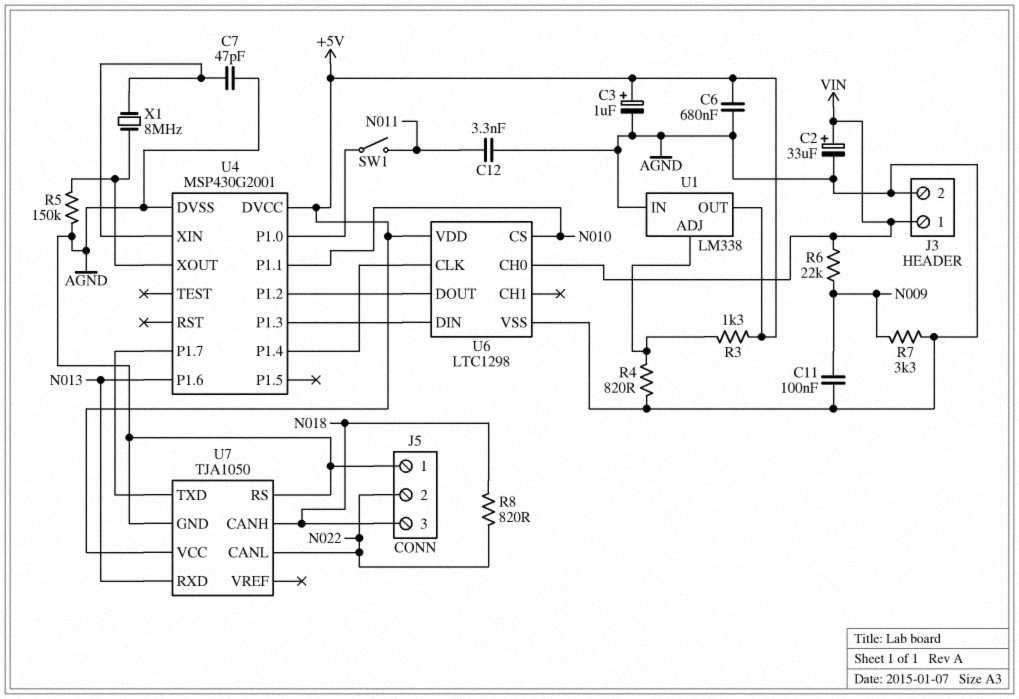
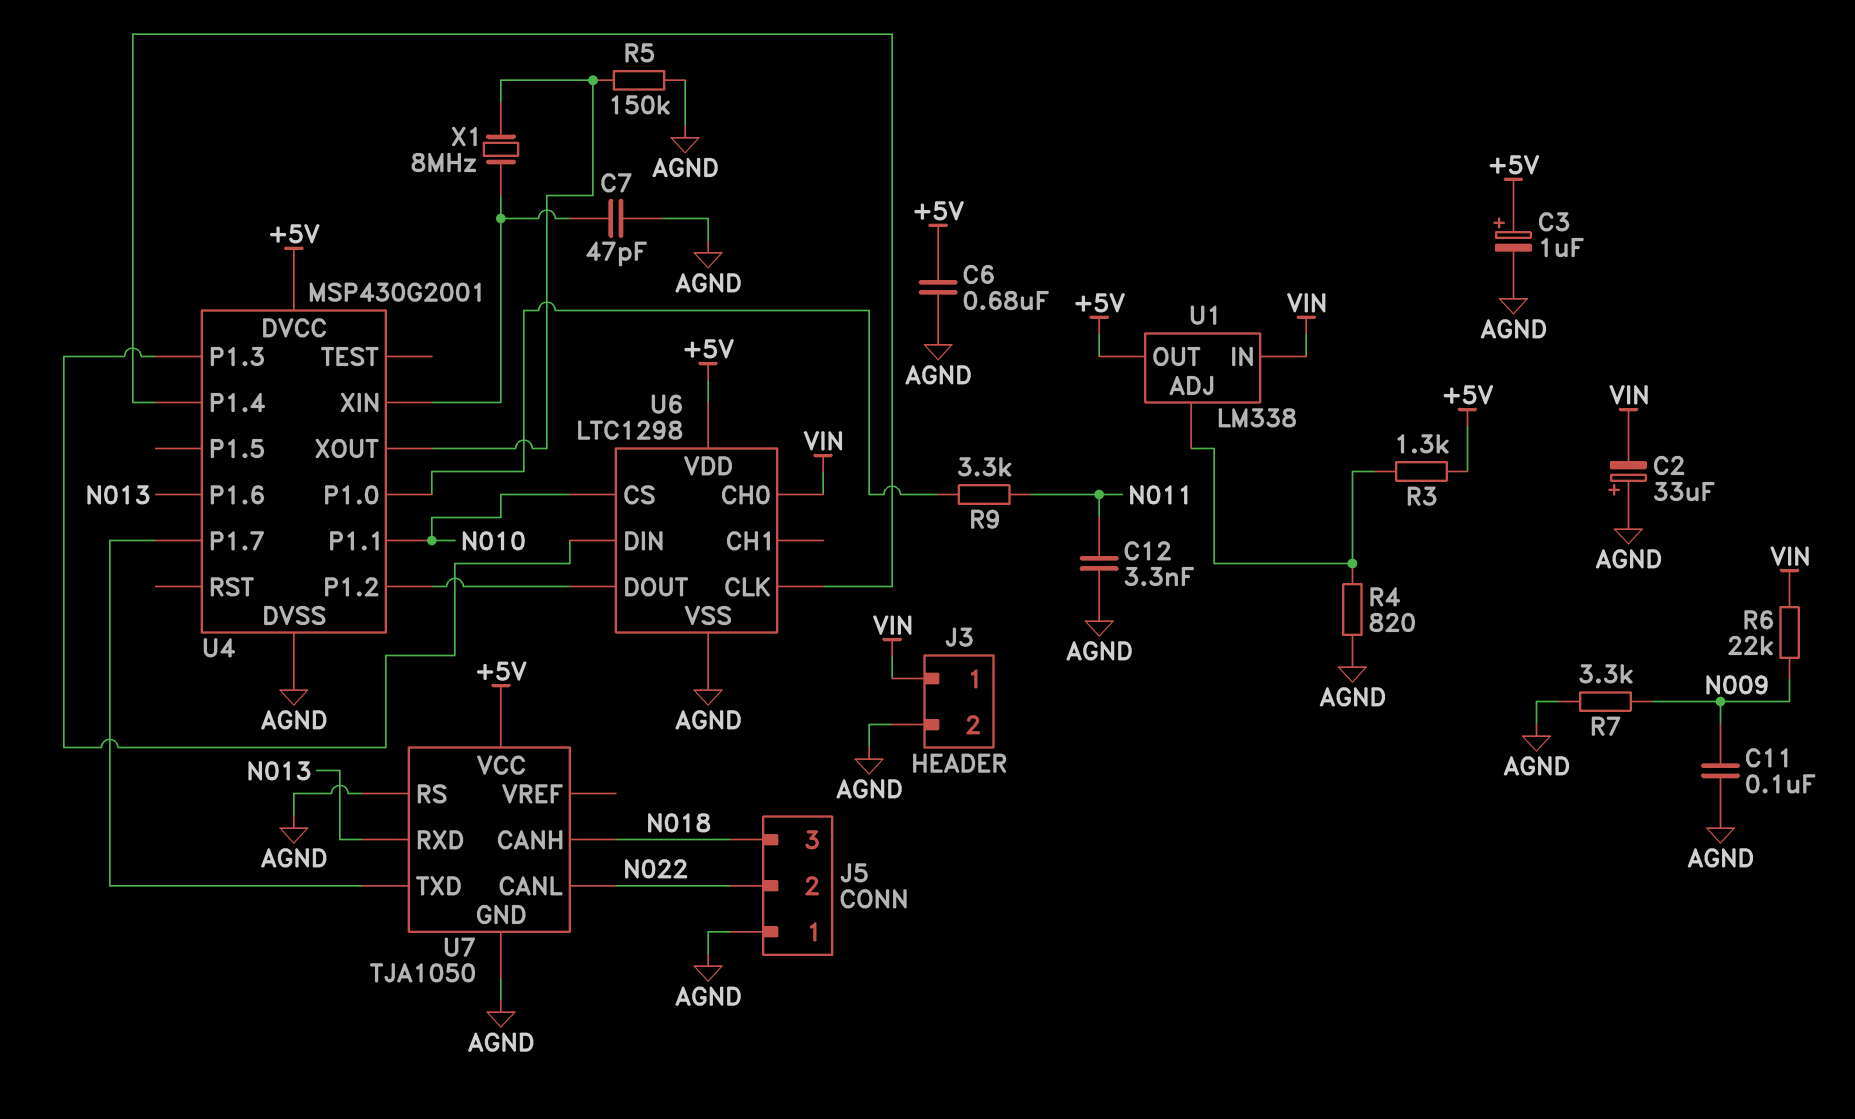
C2: 33uF (plus VIN, minus AGND) -> 33uF (plus AGND, minus VIN)
R8: 820 (N018, N022) -> none
R9: none -> 3.3k (N011, U4/P1.0)
SW1: switch (N011, U4/P1.0) -> none
U1 pin IN: AGND -> VIN

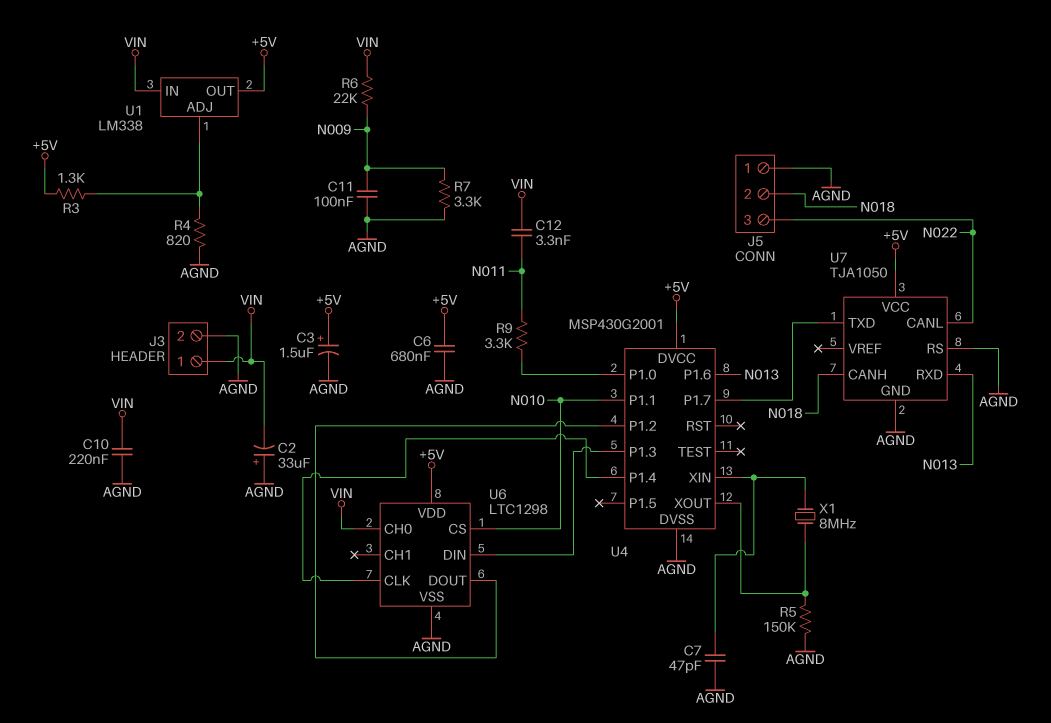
C3: 1uF (plus +5V, minus AGND) -> 1.5uF (plus +5V, minus AGND)
C10: none -> 220nF (AGND, VIN)
C12: 3.3nF (AGND, N011) -> 3.3nF (N011, VIN)
J5 pin 2: N022 -> N018
J5 pin 3: N018 -> N022

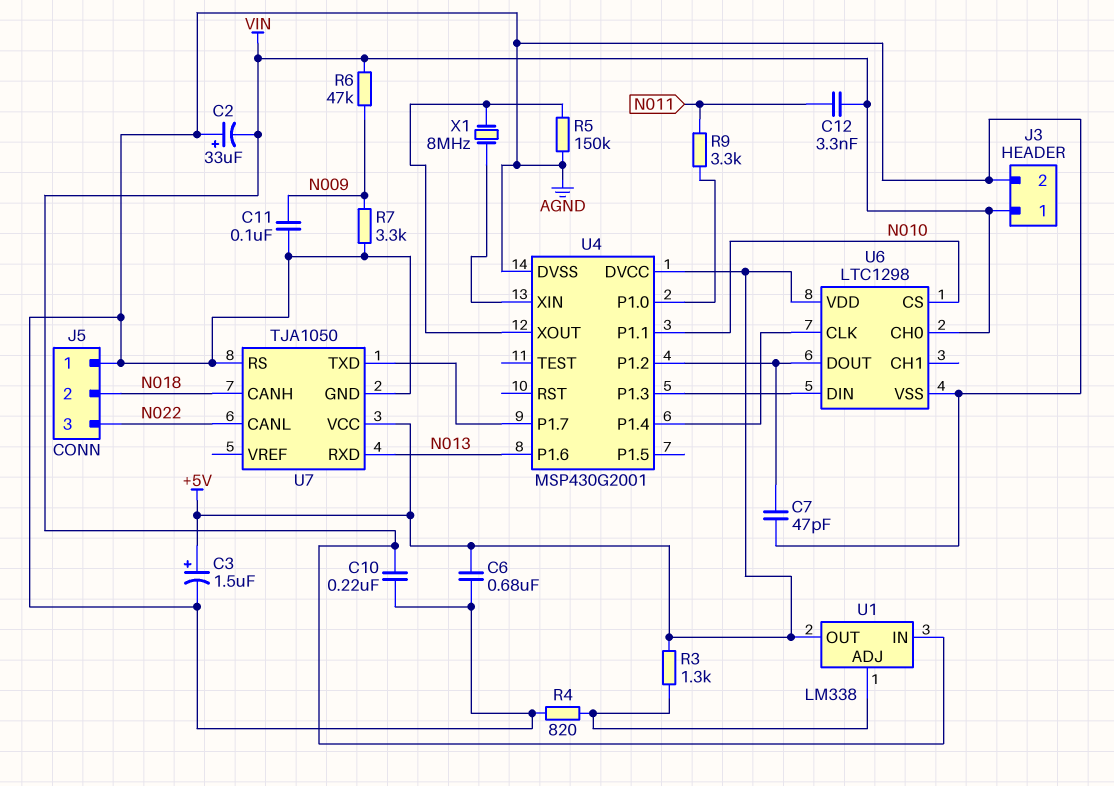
C7: 47pF (AGND, U4/XIN) -> 47pF (AGND, U4/P1.2)
R6: 22k (N009, VIN) -> 47k (N009, VIN)

